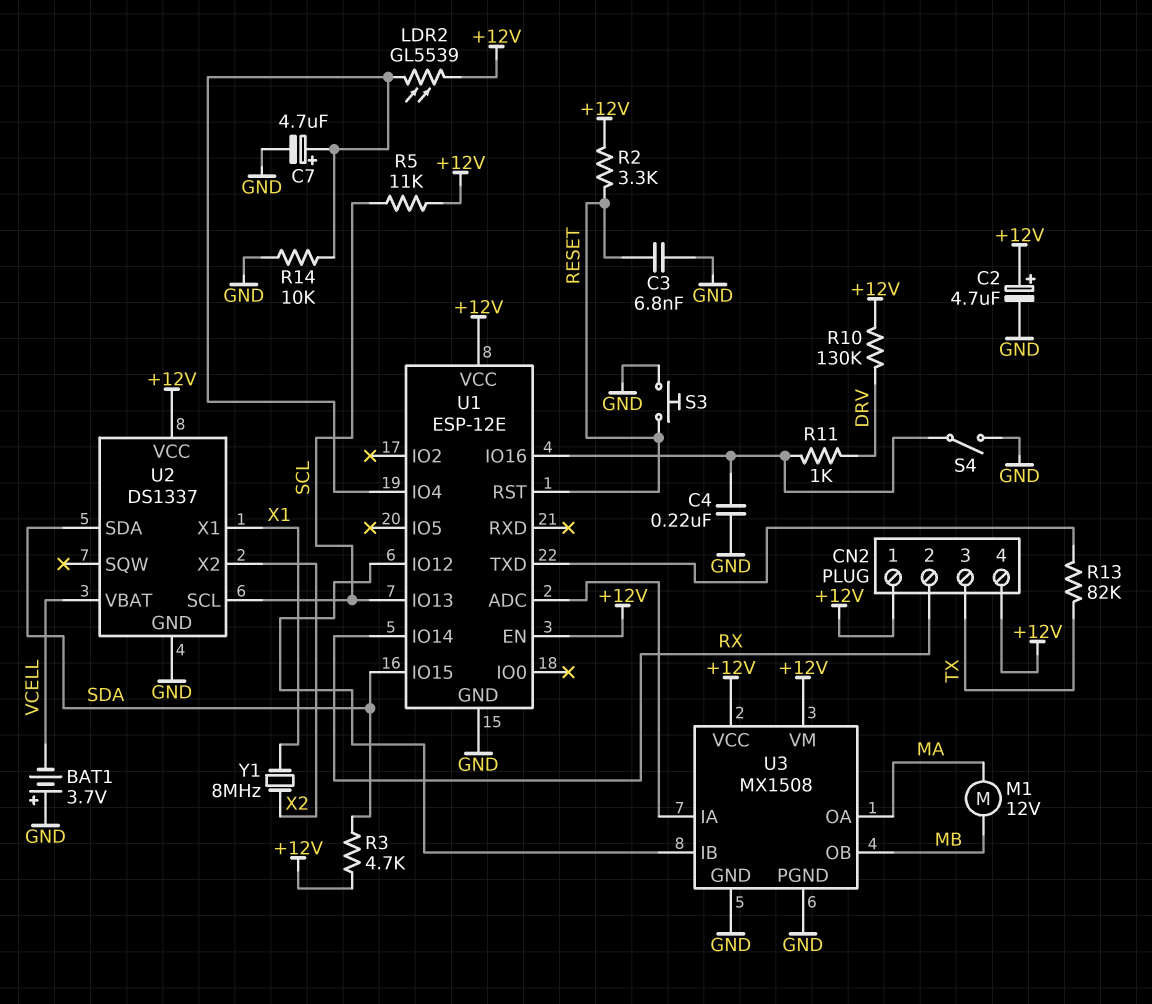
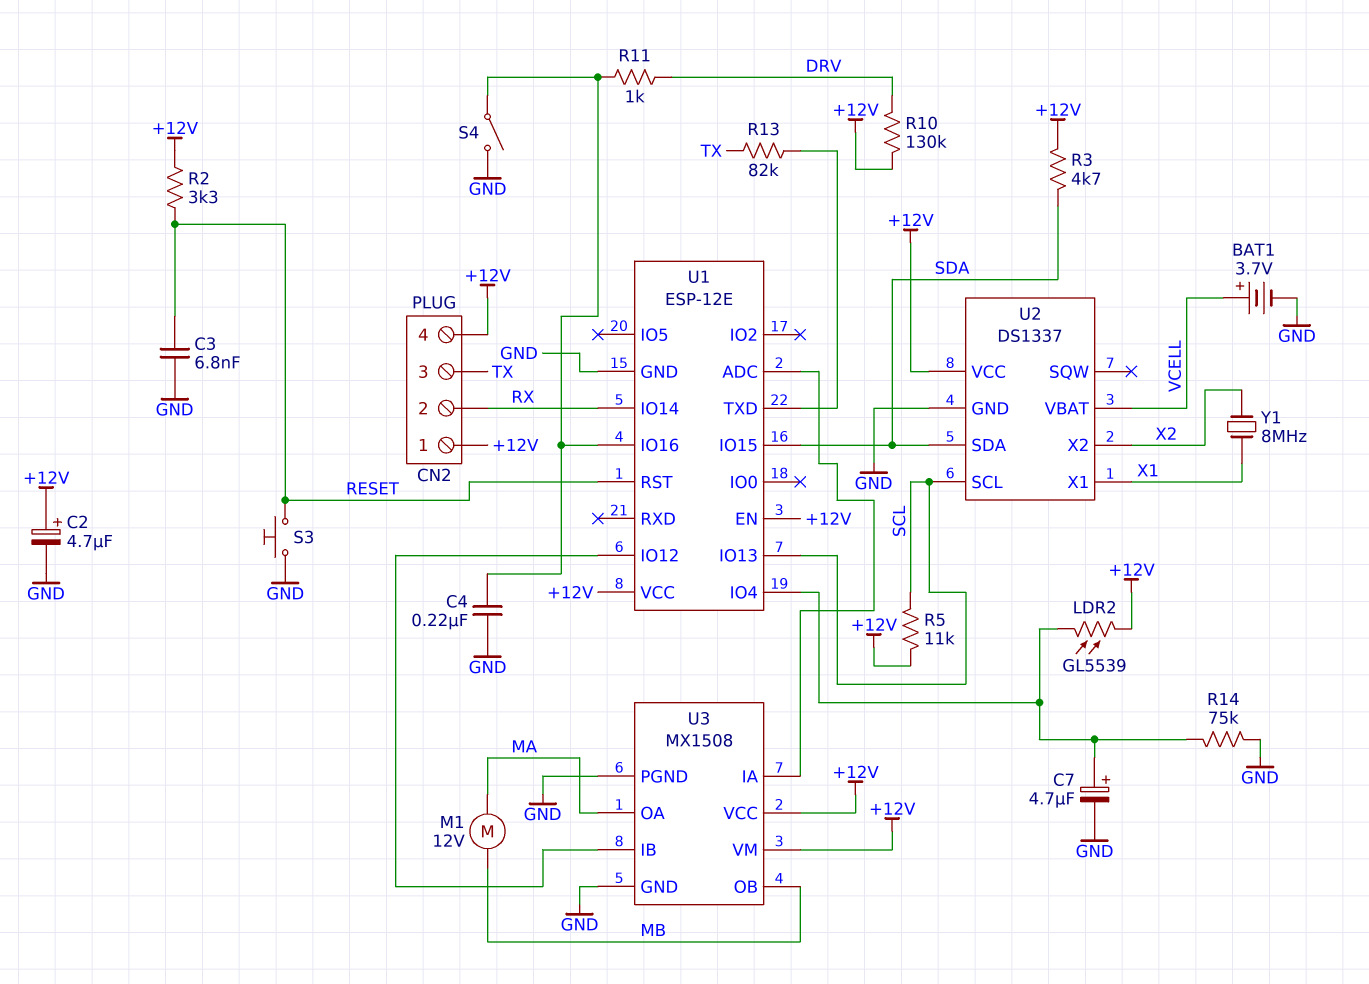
BAT1: 3.7V (plus GND, minus VCELL) -> 3.7V (plus VCELL, minus GND)
R14: 10k (GND, U1/IO4) -> 75k (GND, U1/IO4)

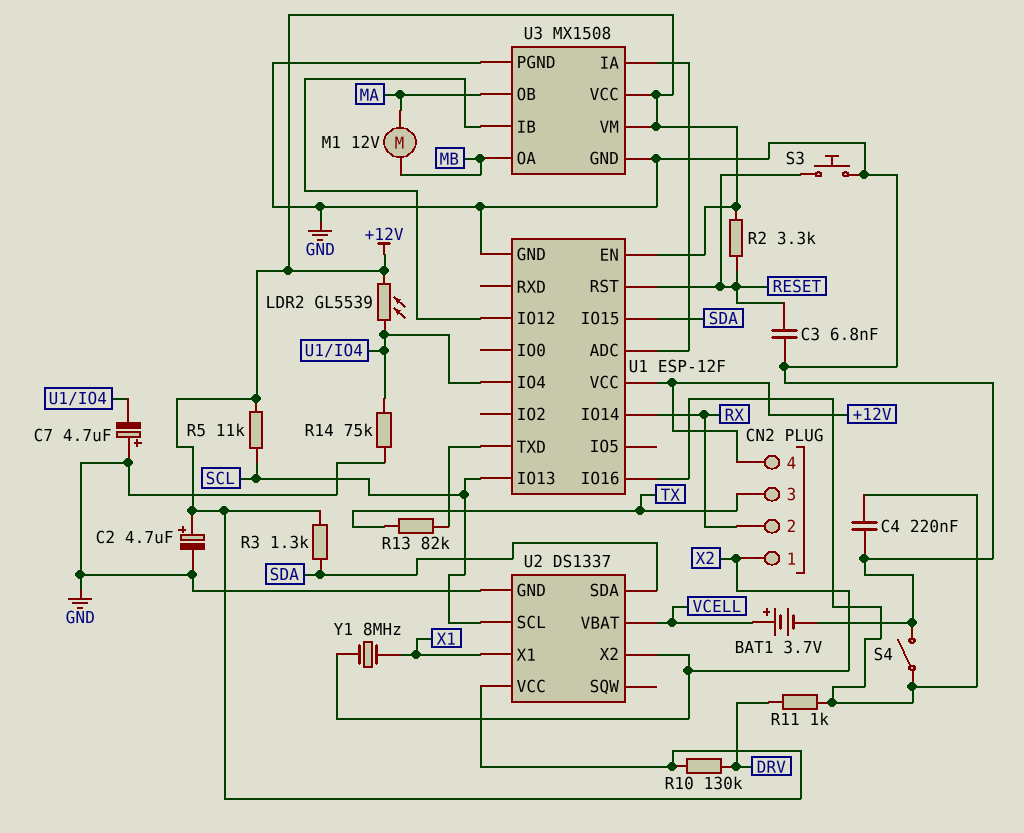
C7: 4.7uF (plus U1/IO4, minus GND) -> 4.7uF (plus GND, minus U1/IO4)
CN2 pin 1: +12V -> X2
R3: 4.7k (+12V, SDA) -> 1.3k (+12V, SDA)
U1: ESP-12E -> ESP-12F
U3 pin OA: MA -> MB
U3 pin OB: MB -> MA

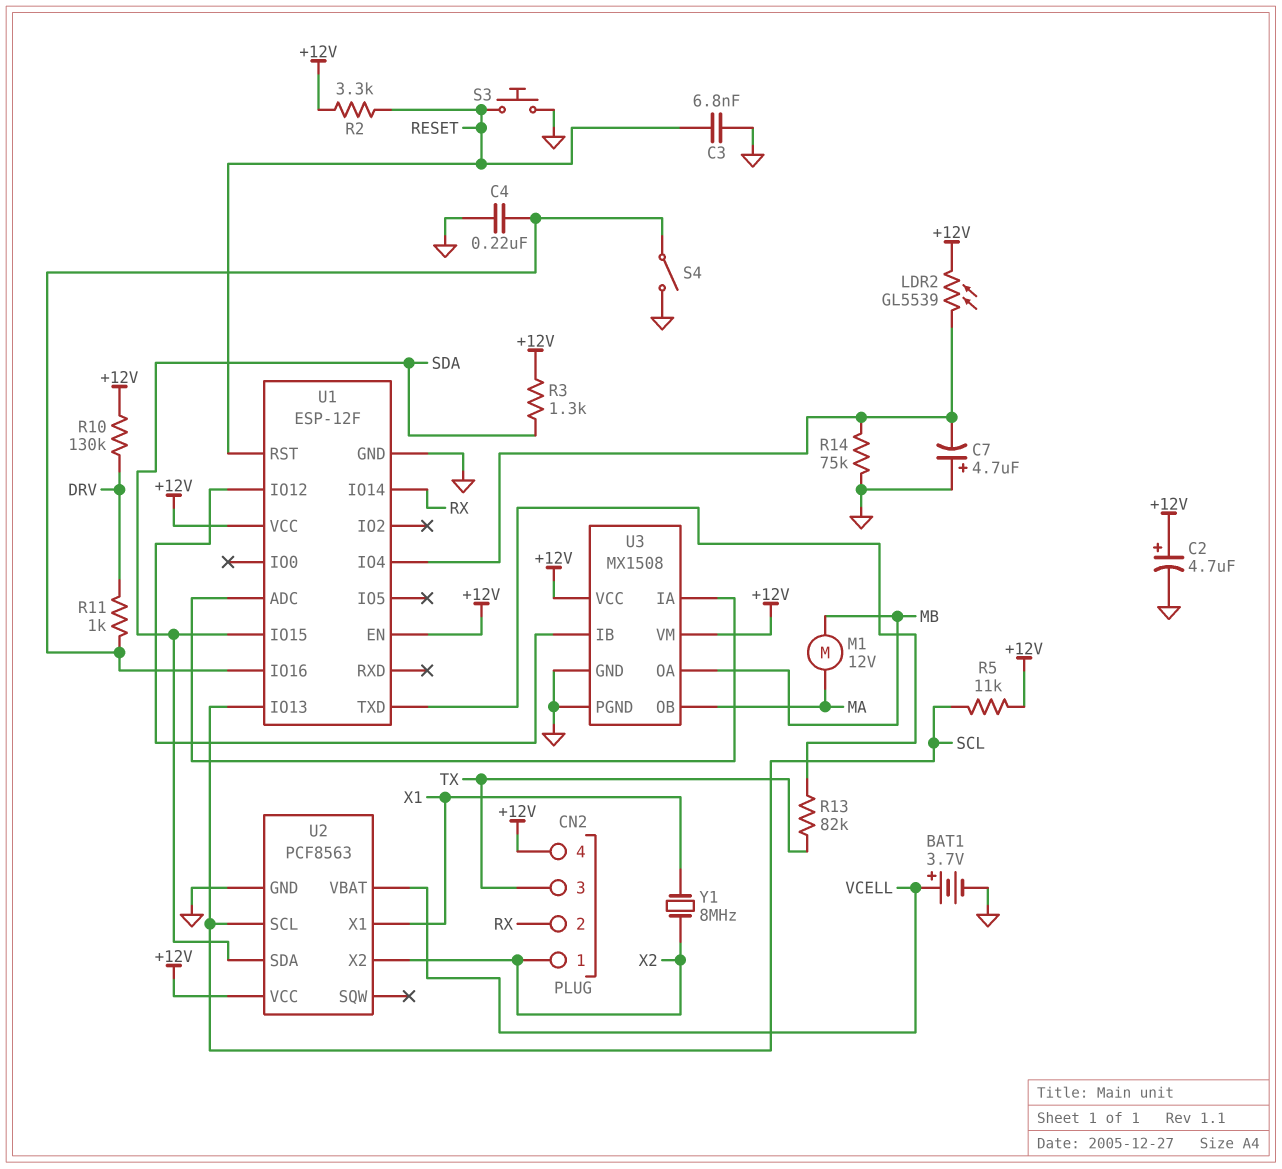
U2: DS1337 -> PCF8563

